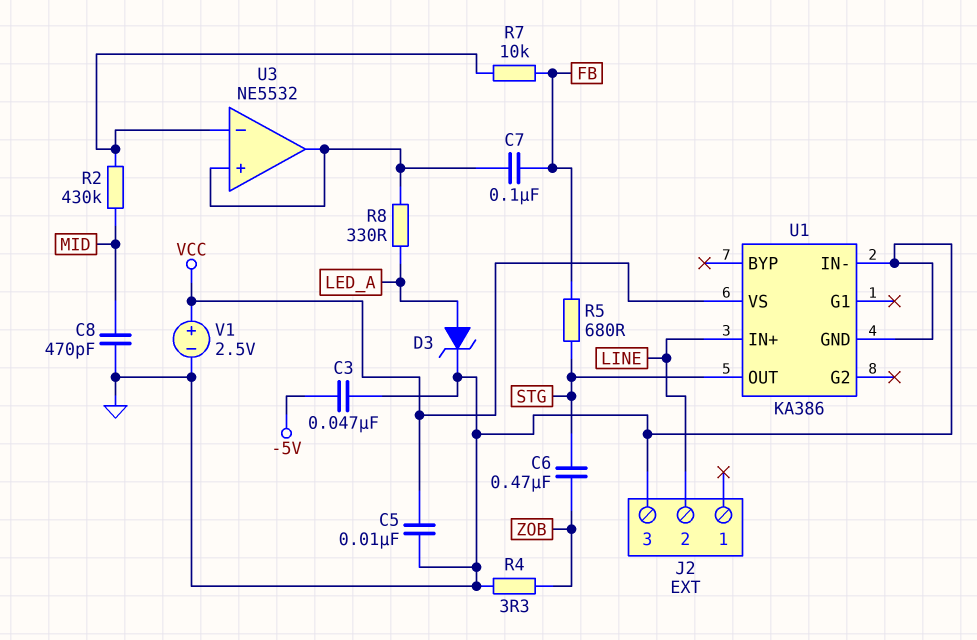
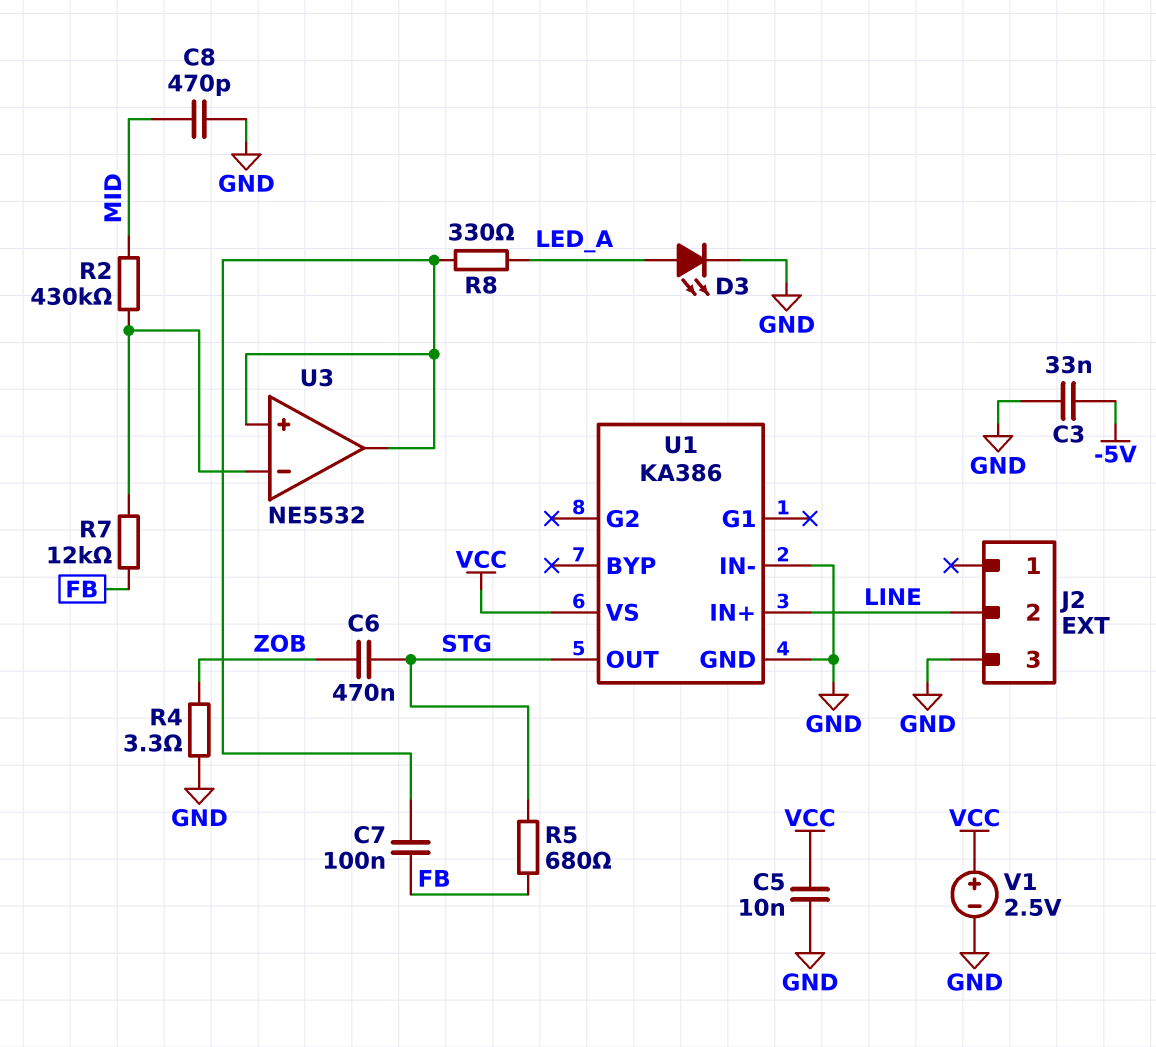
C3: 47nF (-5V, GND) -> 33nF (-5V, GND)
D3: zener (A LED_A, K GND) -> LED (A LED_A, K GND)
R7: 10k (FB, U3/in-) -> 12k (FB, U3/in-)

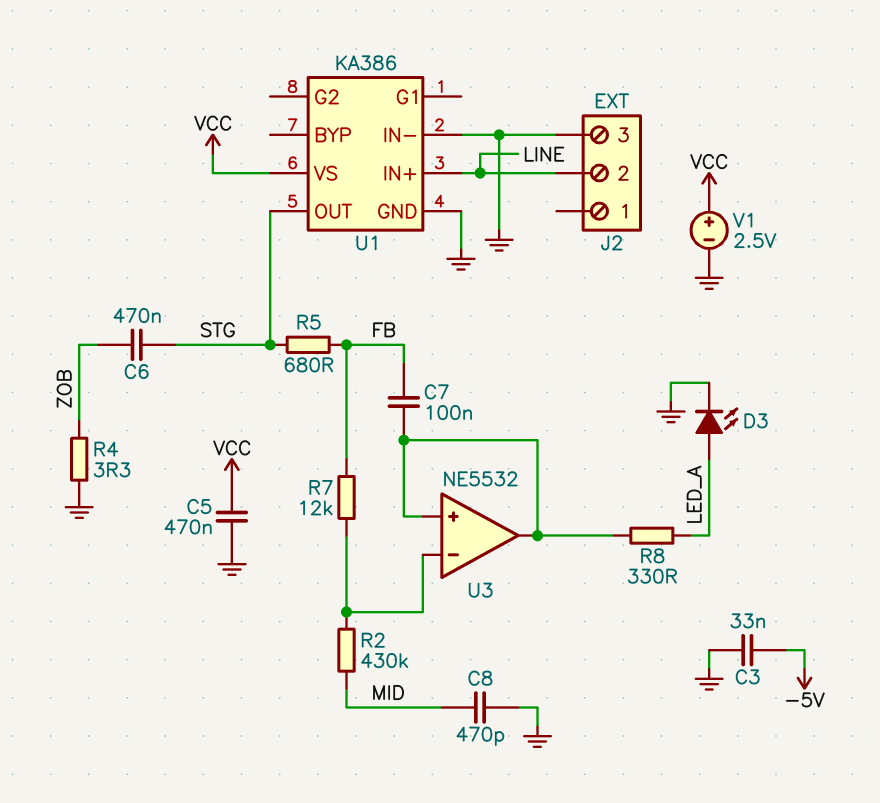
C5: 10nF (GND, VCC) -> 470nF (GND, VCC)

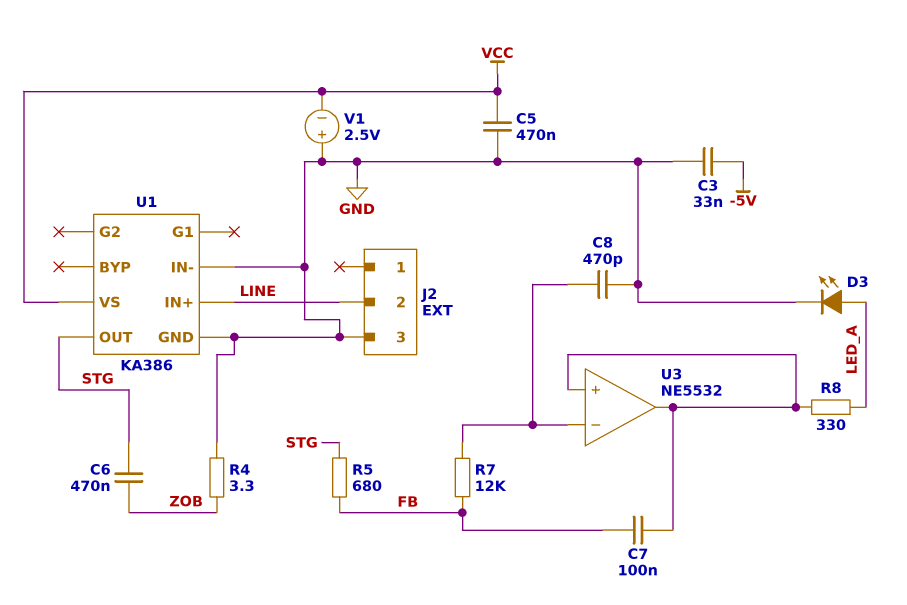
C8: 470pF (GND, MID) -> 470pF (GND, U3/in-)
R2: 430k (MID, U3/in-) -> none
V1: 2.5V (plus VCC, minus GND) -> 2.5V (plus GND, minus VCC)

